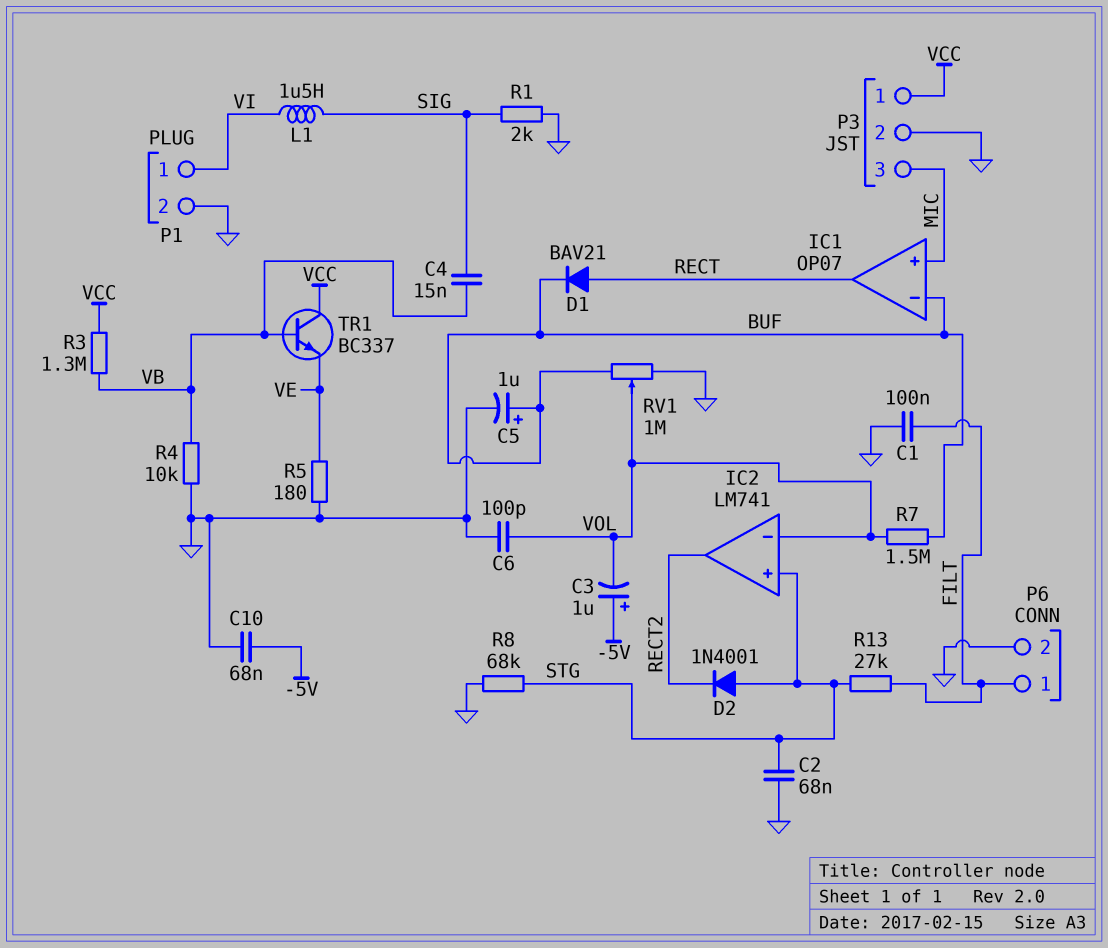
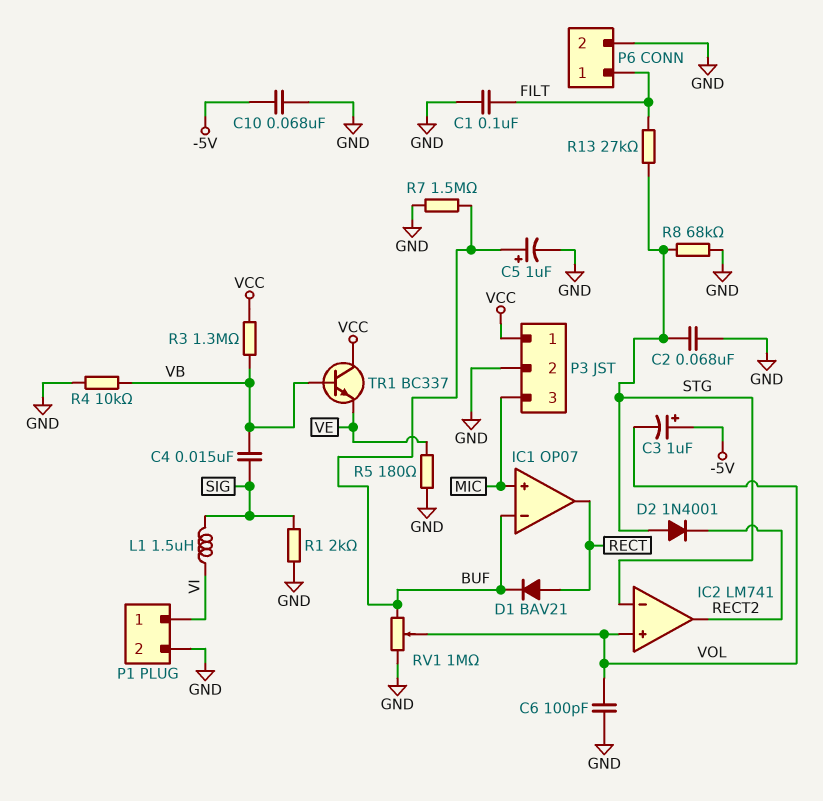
IC2 pin in+: STG -> VOL
IC2 pin in-: VOL -> STG
R7: 1.5M (BUF, VOL) -> 1.5M (BUF, GND)

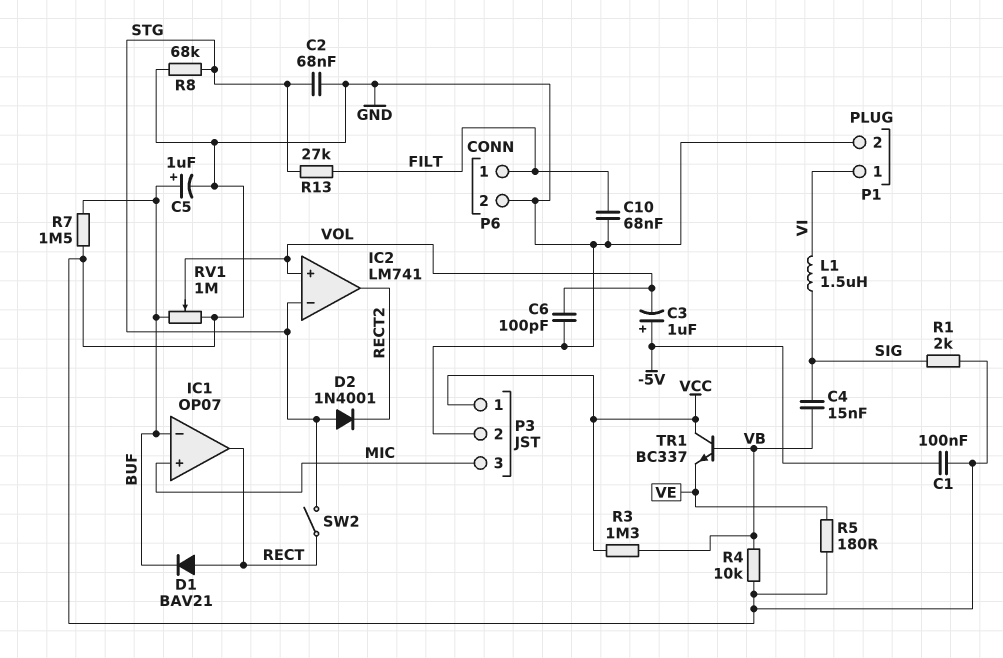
C1: 100nF (FILT, GND) -> 100nF (-5V, GND)
C10: 68nF (-5V, GND) -> 68nF (FILT, GND)
SW2: none -> switch (RECT, STG)

